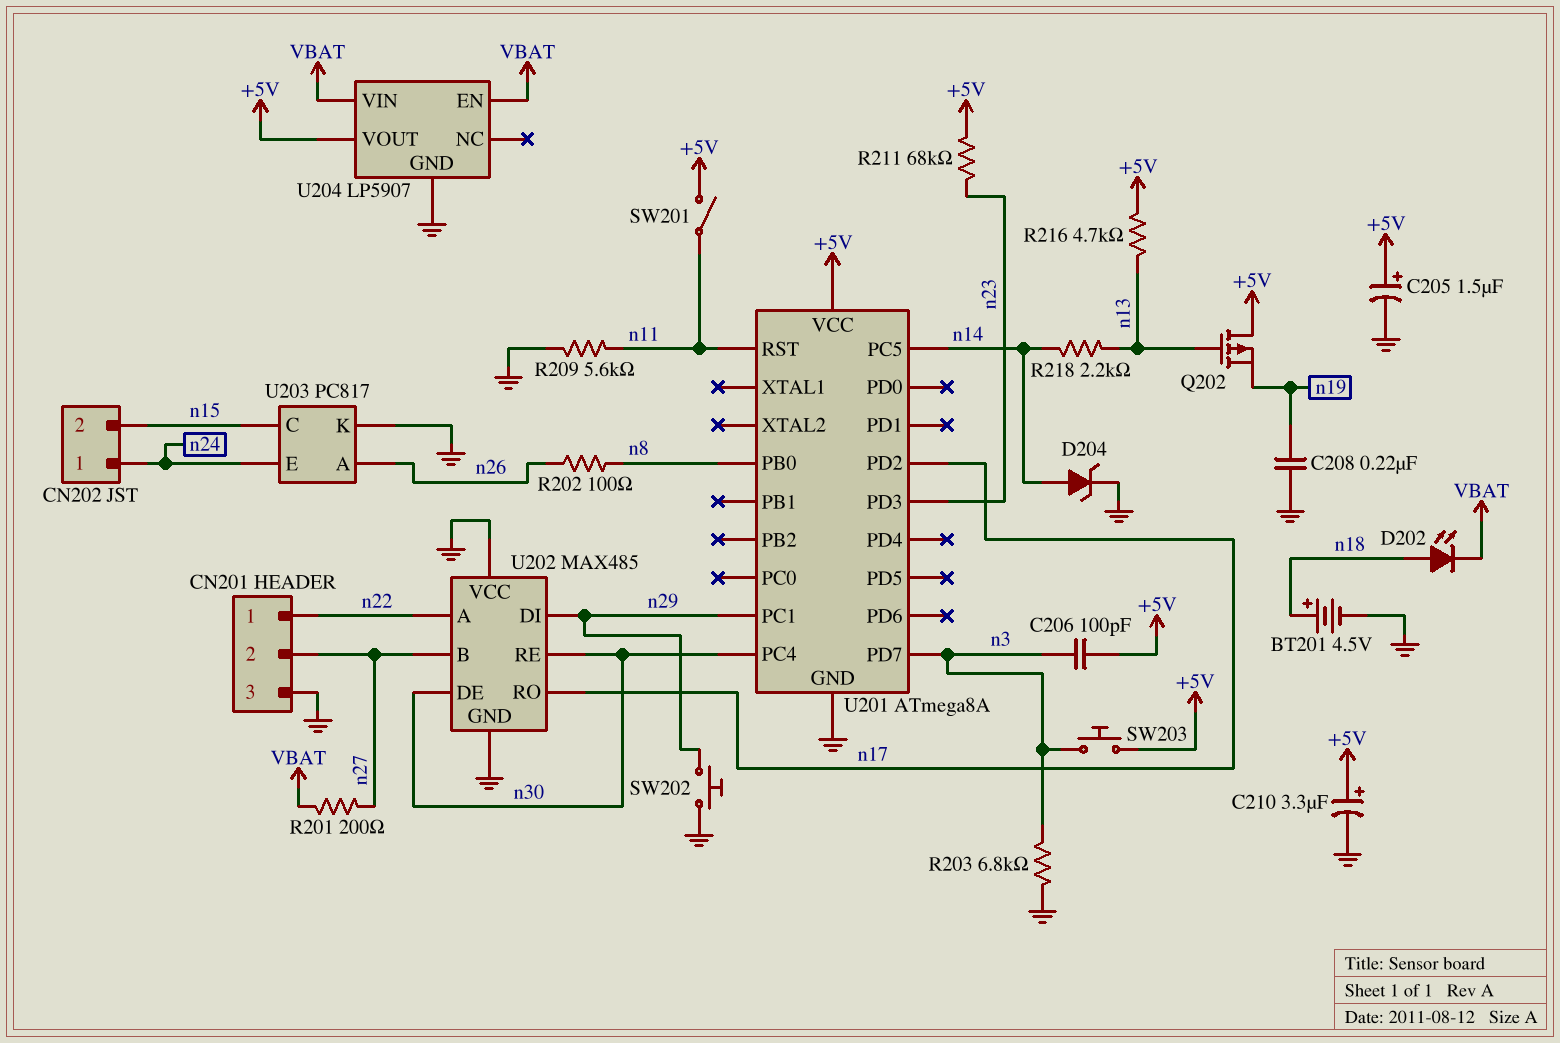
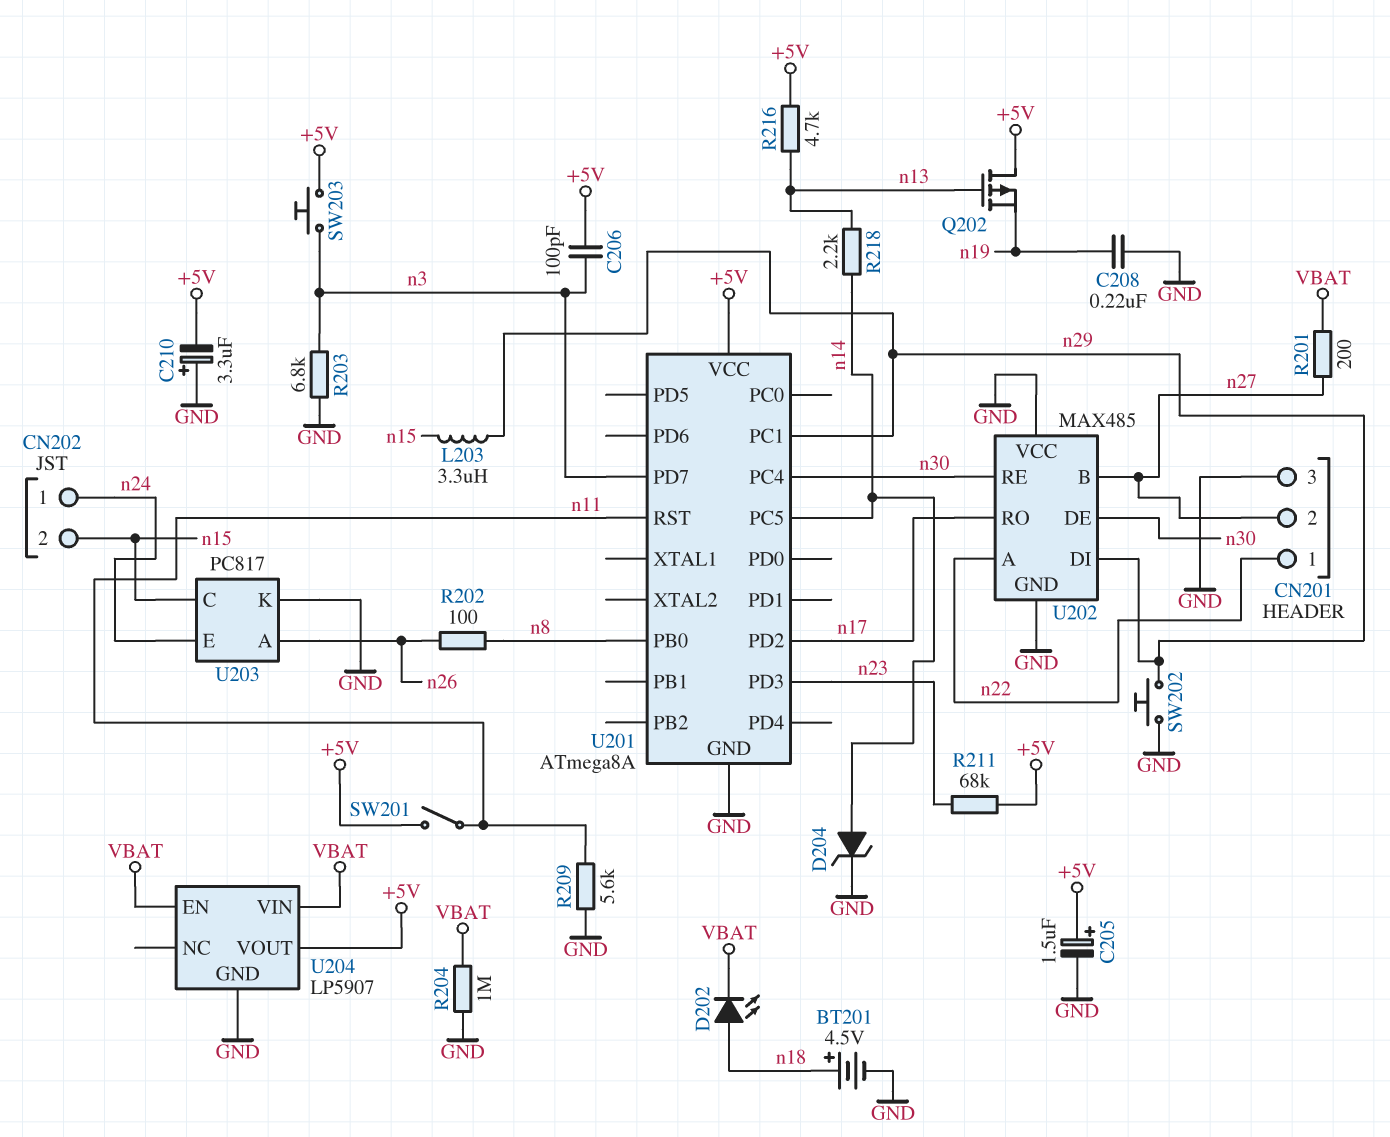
C210: 3.3uF (plus +5V, minus GND) -> 3.3uF (plus GND, minus +5V)
L203: none -> 3.3uH (n15, n29)
R204: none -> 1M (GND, VBAT)

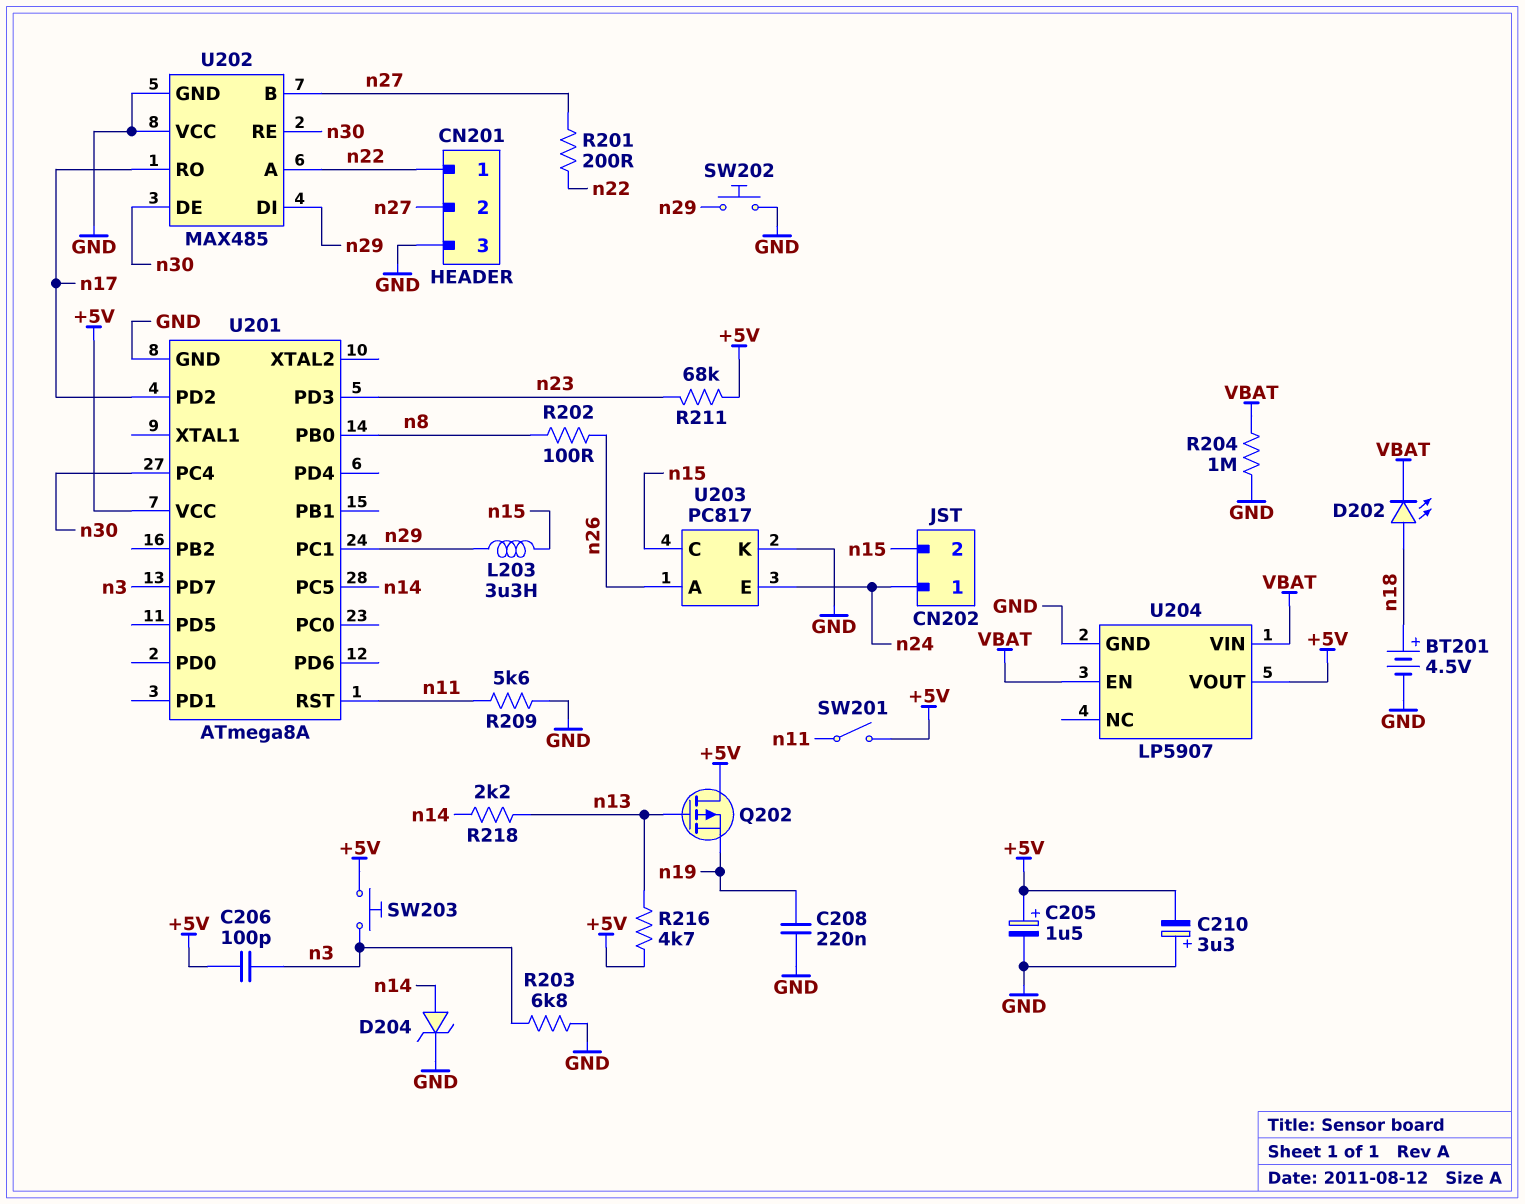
R201: 200 (VBAT, n27) -> 200 (n22, n27)

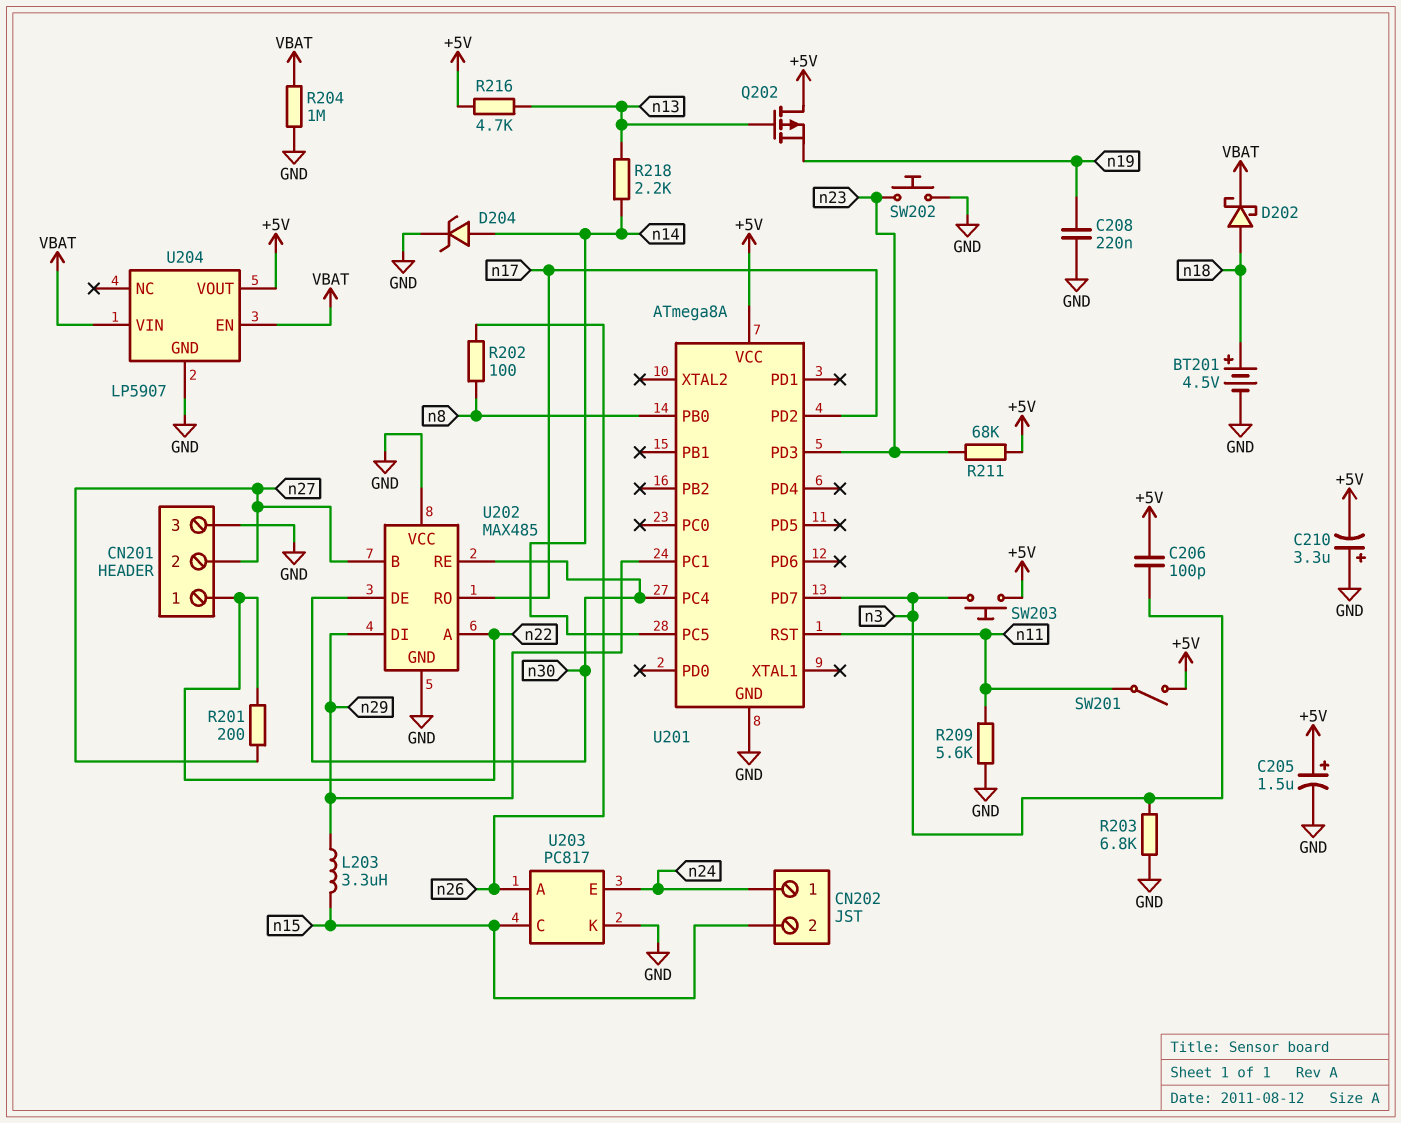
D202: LED (A n18, K VBAT) -> schottky (A n18, K VBAT)
SW202: button (GND, n29) -> button (GND, n23)

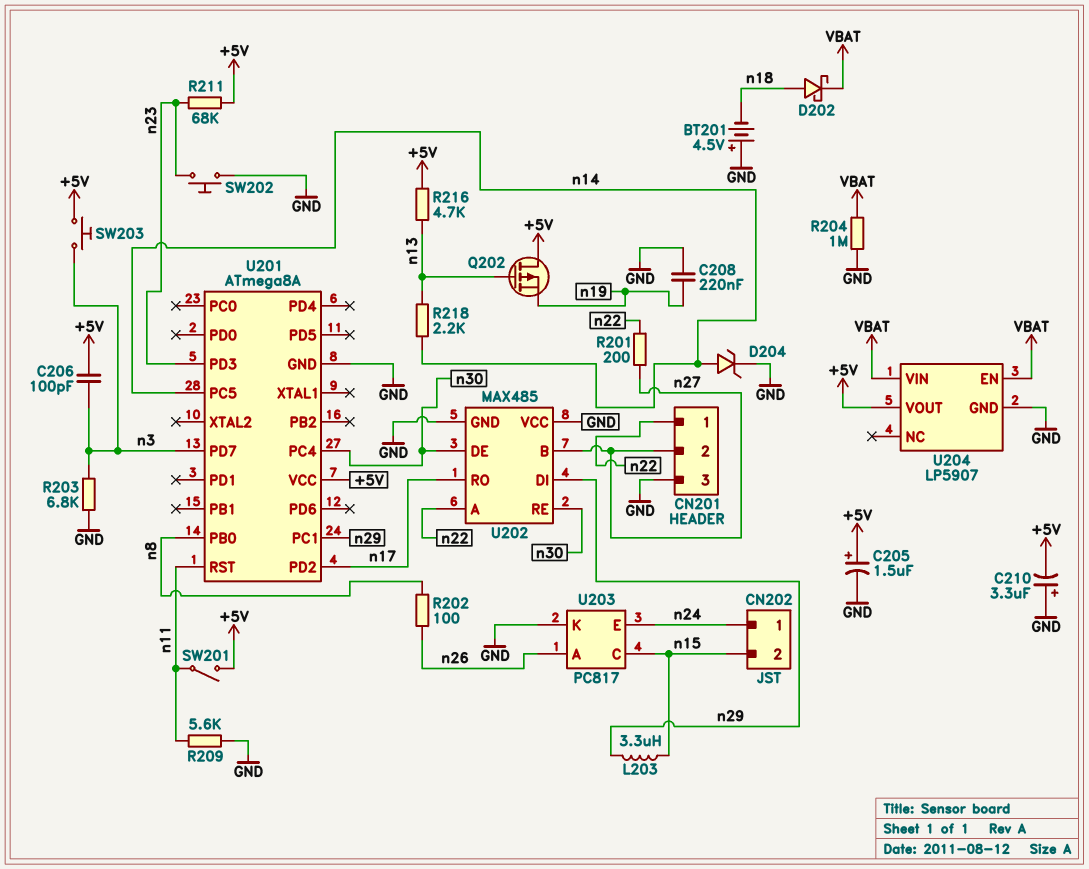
BT201: 4.5V (plus n18, minus GND) -> 4.5V (plus GND, minus n18)

